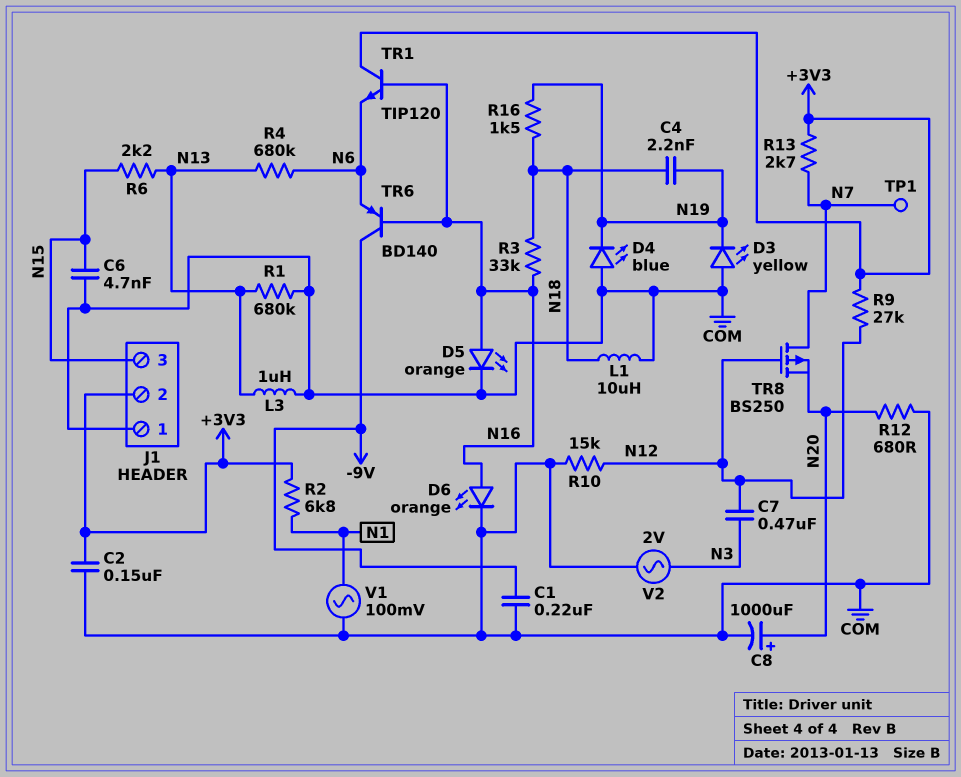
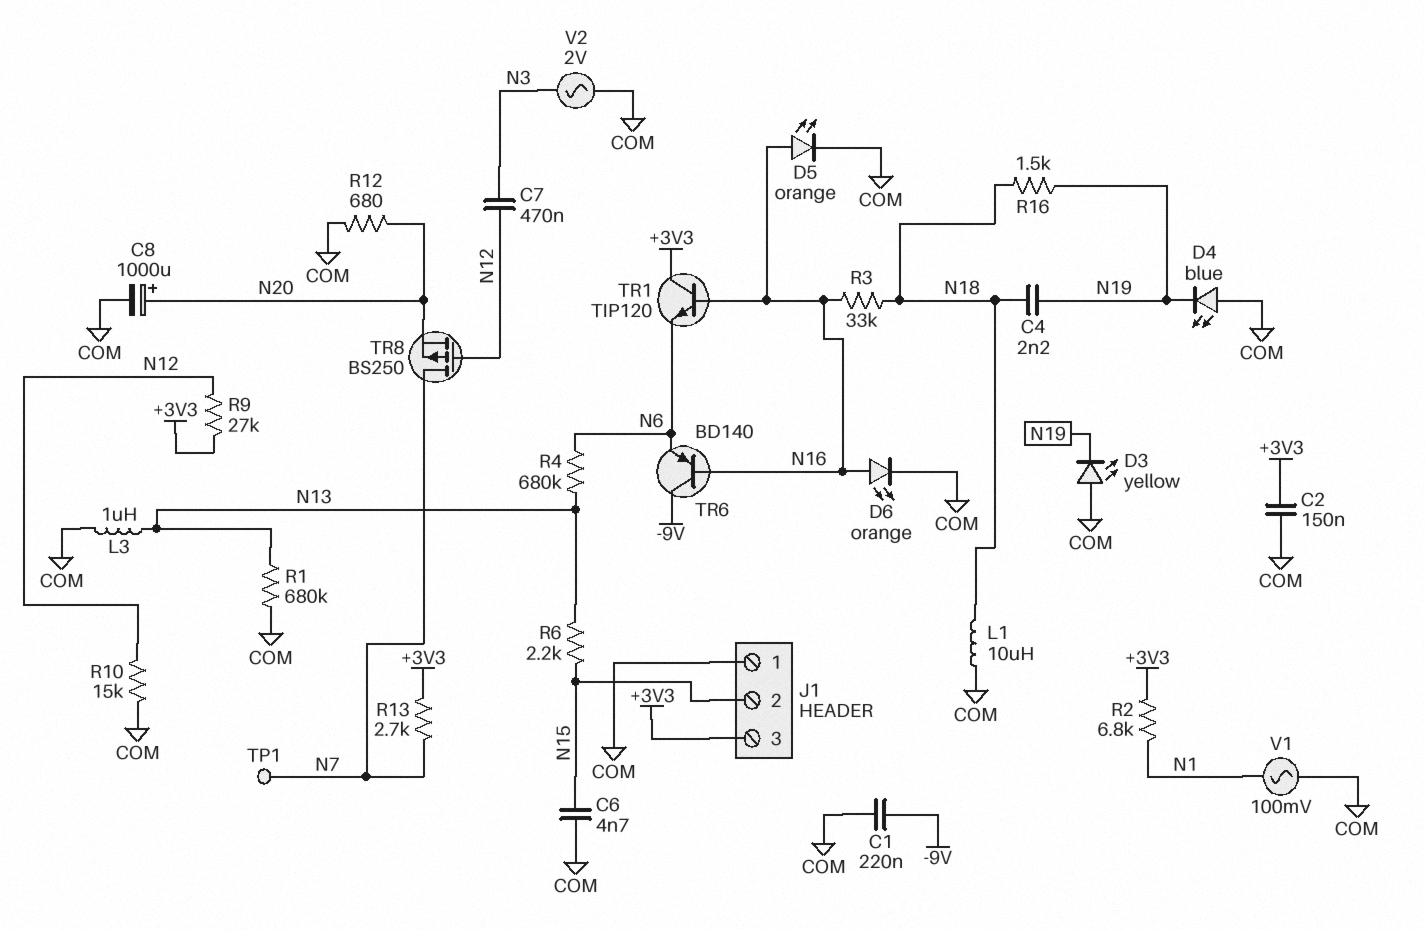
J1 pin 2: +3V3 -> N15
J1 pin 3: N15 -> +3V3

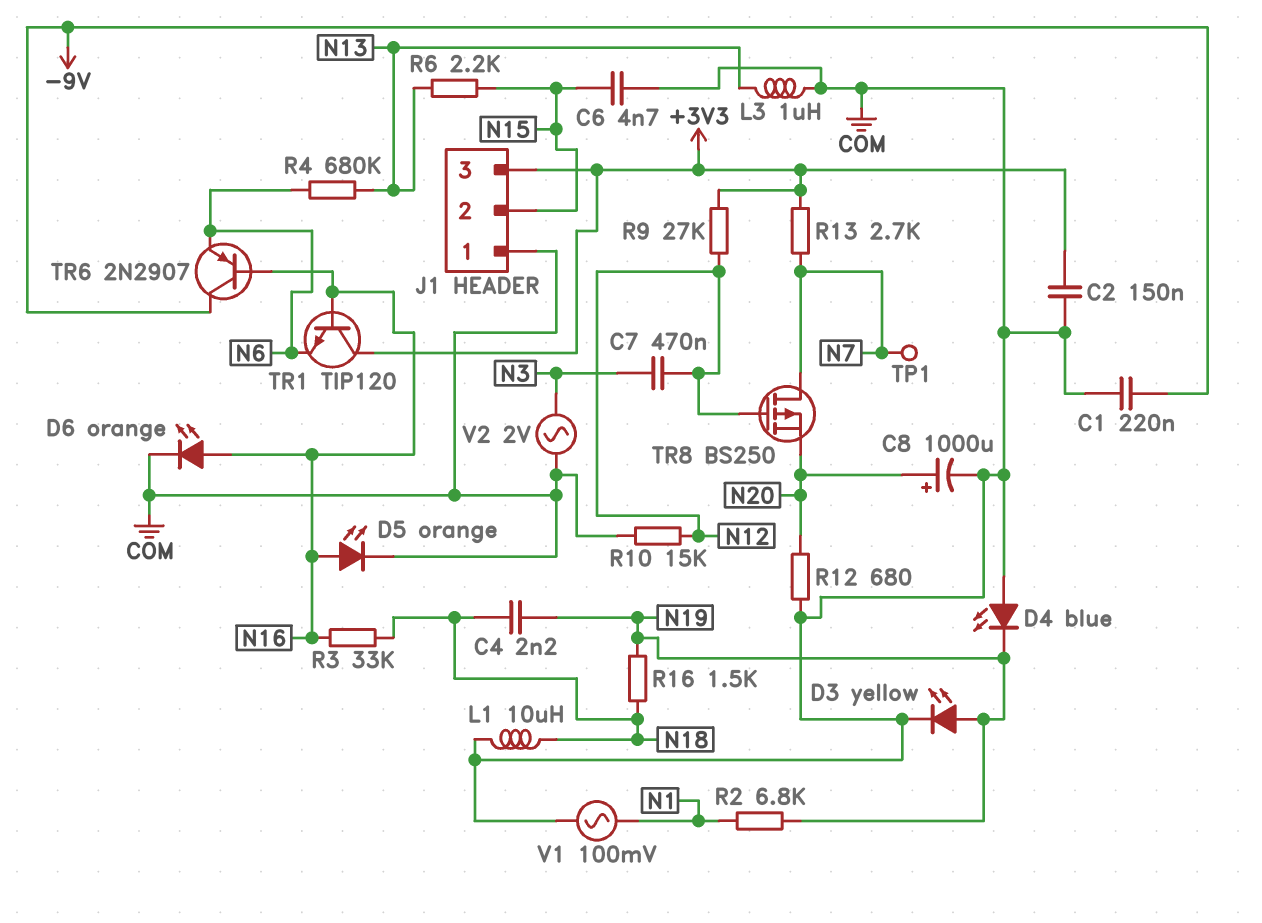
D3: LED yellow (A COM, K N19) -> LED yellow (A N19, K COM)
R1: 680k (COM, N13) -> none
R2: 6.8k (+3V3, N1) -> 6.8k (N1, N19)
TR6: PNP BD140 (B N16, C -9V, E N6) -> PNP 2N2907 (B N16, C -9V, E N6)

